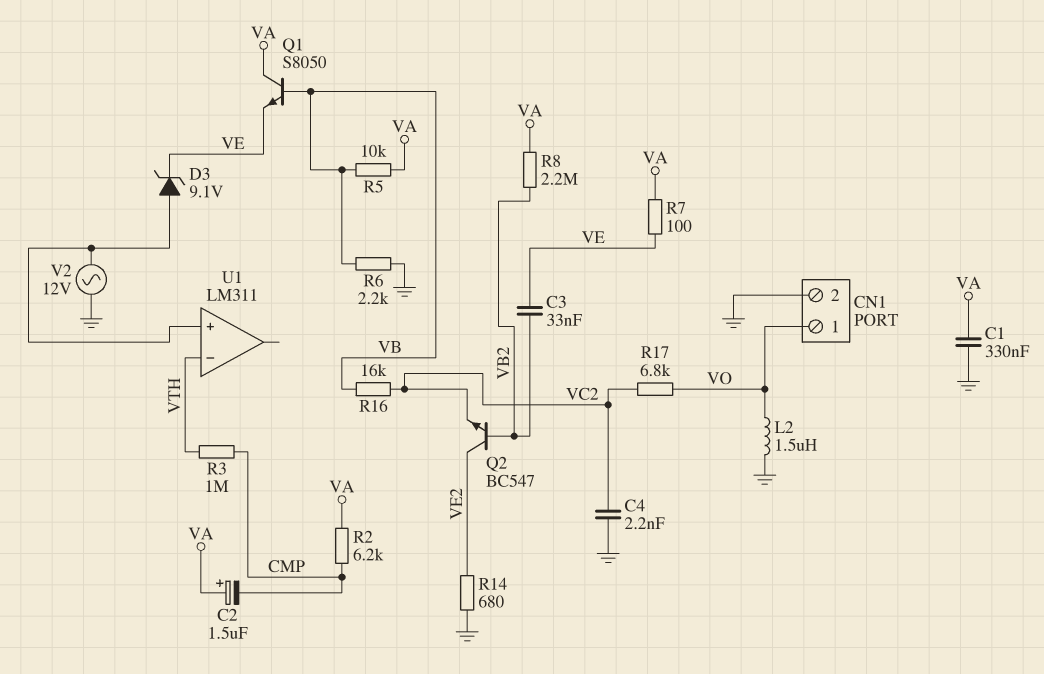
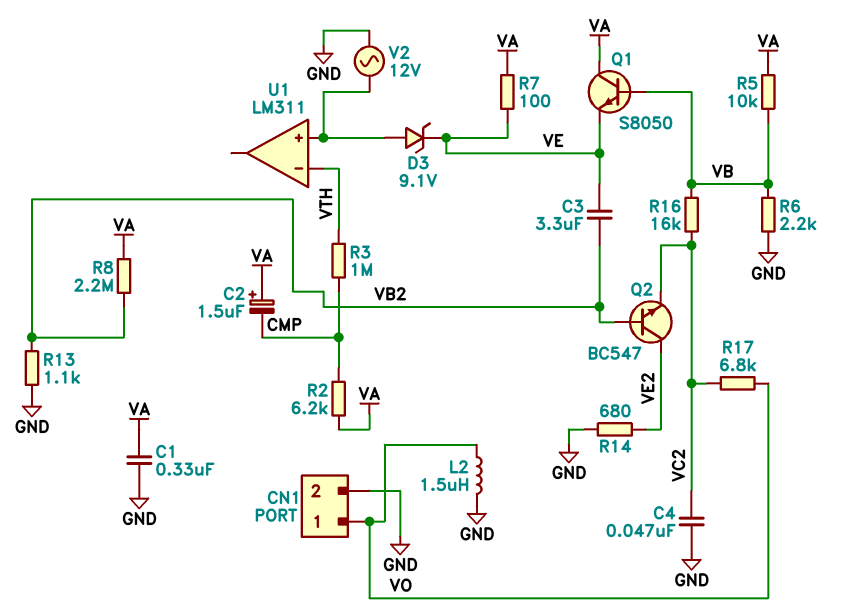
C3: 33nF (VB2, VE) -> 3.3uF (VB2, VE)
C4: 2.2nF (GND, VC2) -> 47nF (GND, VC2)
R13: none -> 1.1k (GND, VB2)

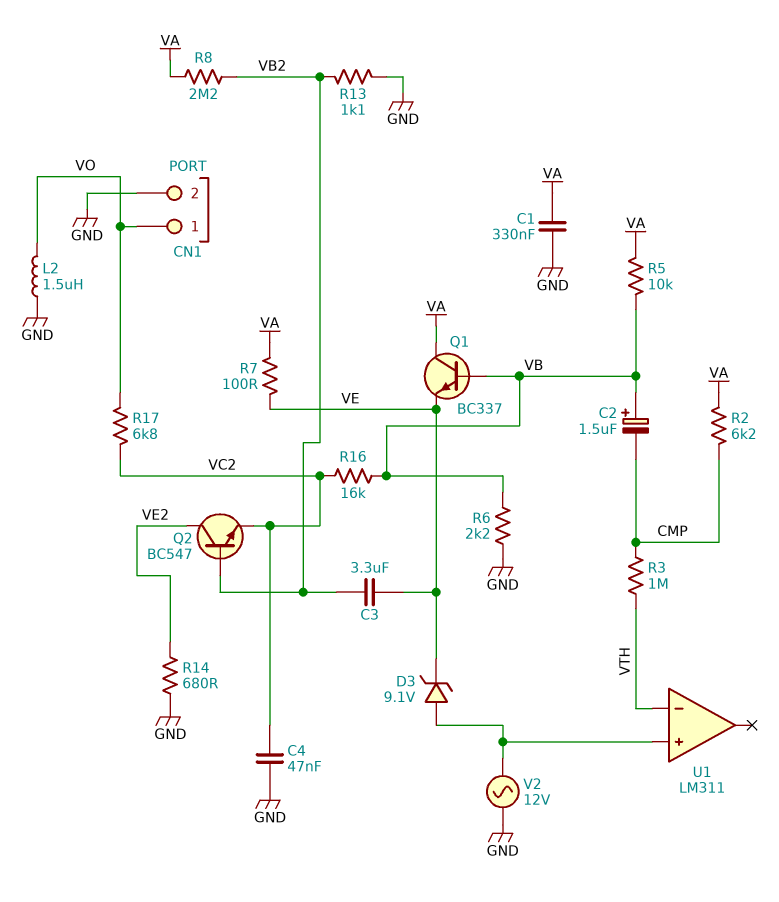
C2: 1.5uF (plus VA, minus CMP) -> 1.5uF (plus VB, minus CMP)
Q1: NPN S8050 (B VB, C VA, E VE) -> NPN BC337 (B VB, C VA, E VE)

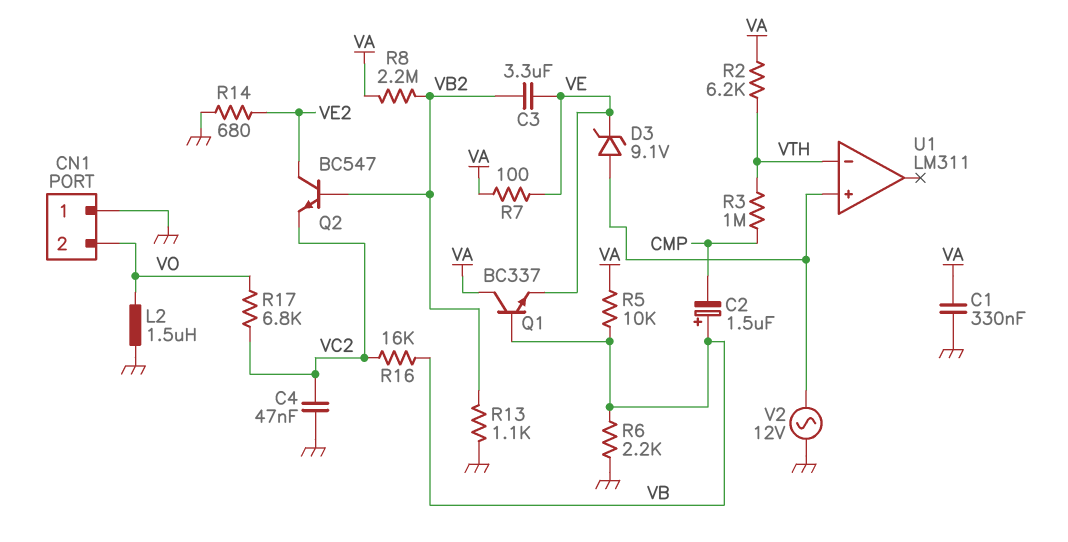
CN1 pin 1: VO -> GND
CN1 pin 2: GND -> VO
R2: 6.2k (CMP, VA) -> 6.2k (VA, VTH)

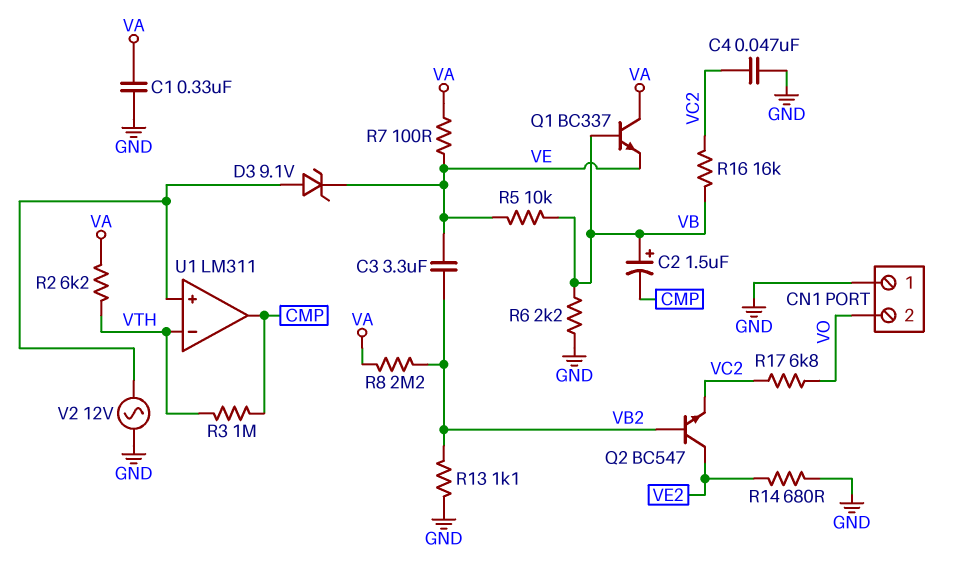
L2: 1.5uH (GND, VO) -> none
R5: 10k (VA, VB) -> 10k (VB, VE)
U1 pin out: none -> CMP

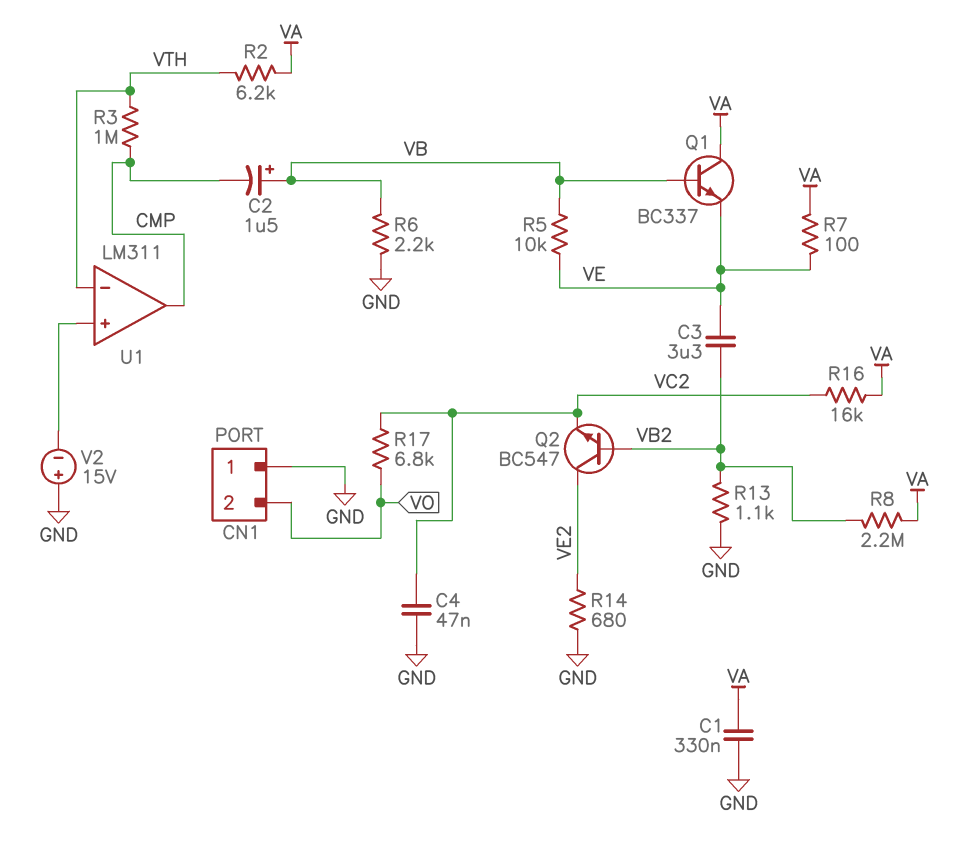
D3: zener 9.1V (A U1/in+, K VE) -> none
R16: 16k (VB, VC2) -> 16k (VA, VC2)
V2: AC 12V (GND, U1/in+) -> 15V (plus GND, minus U1/in+)

